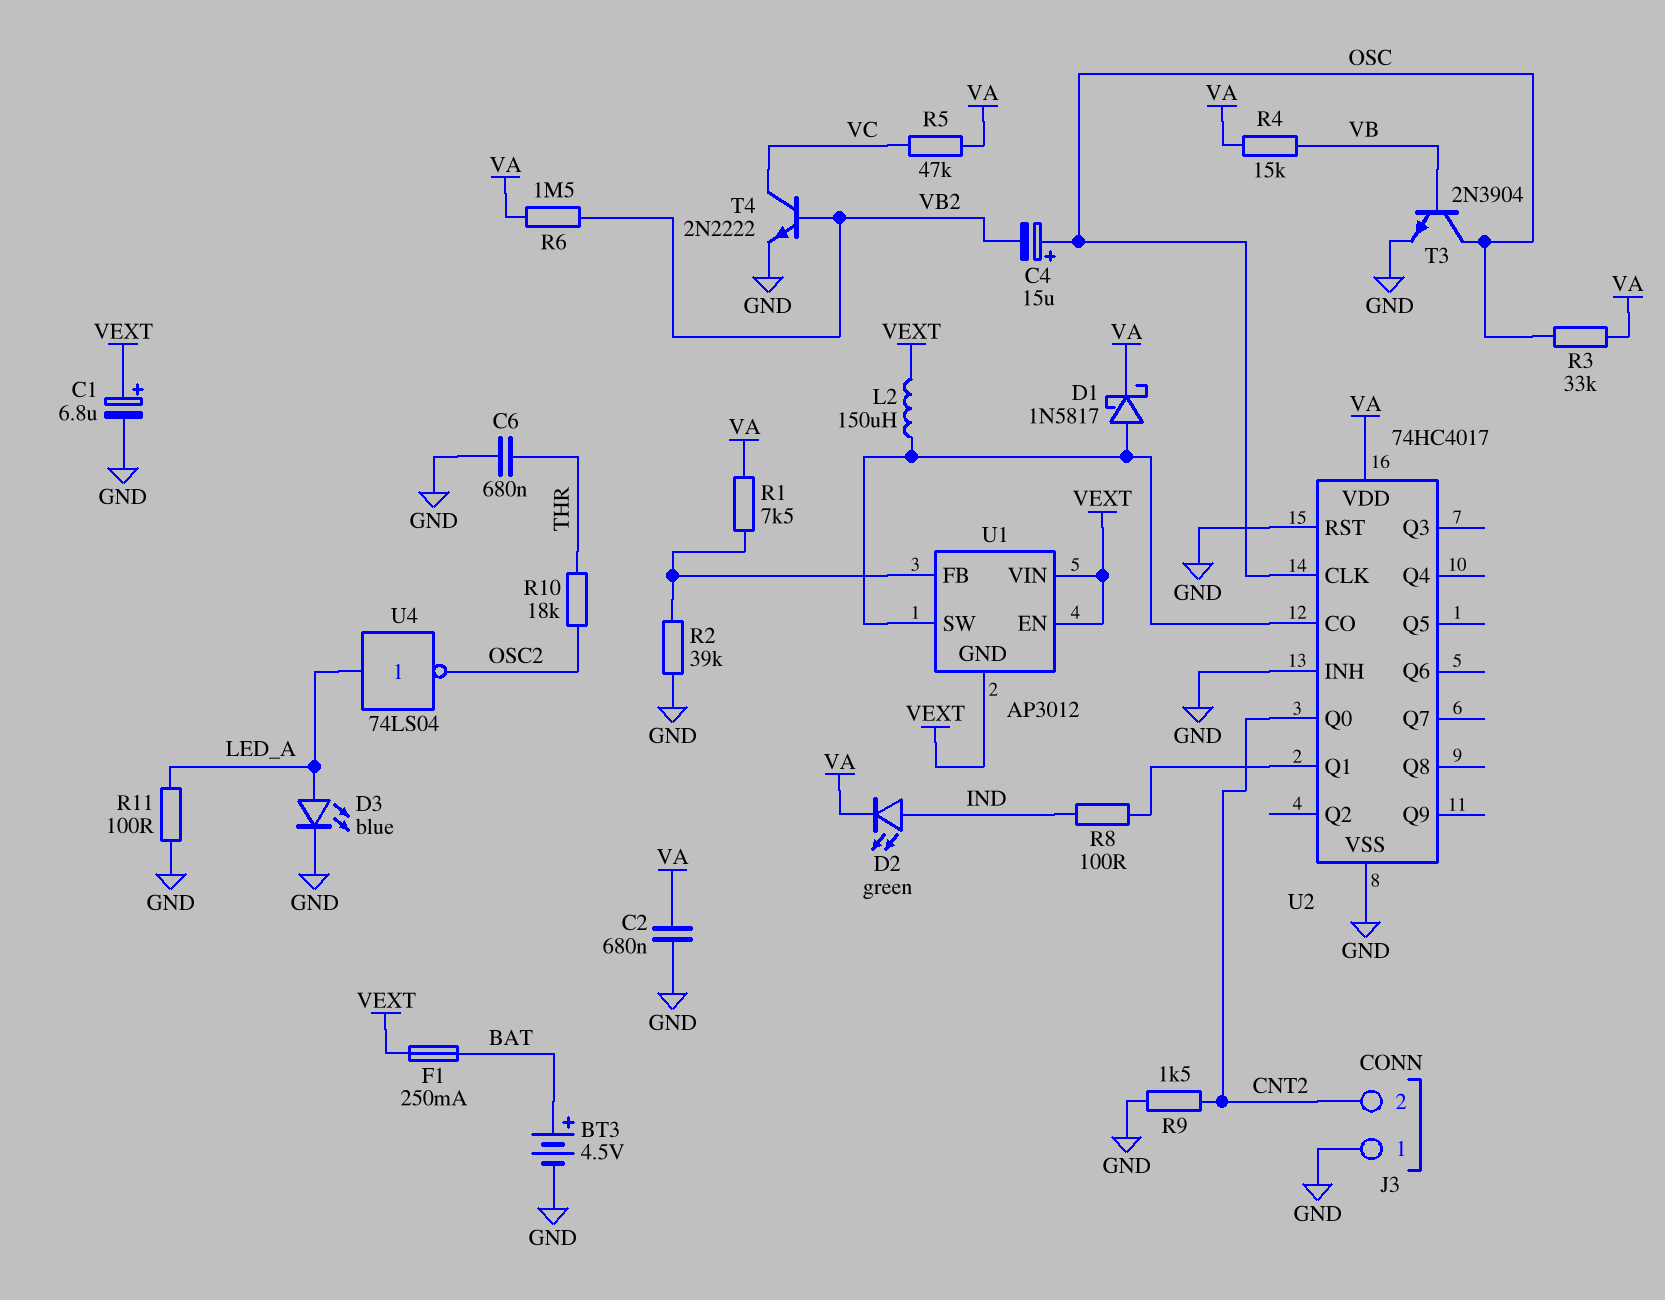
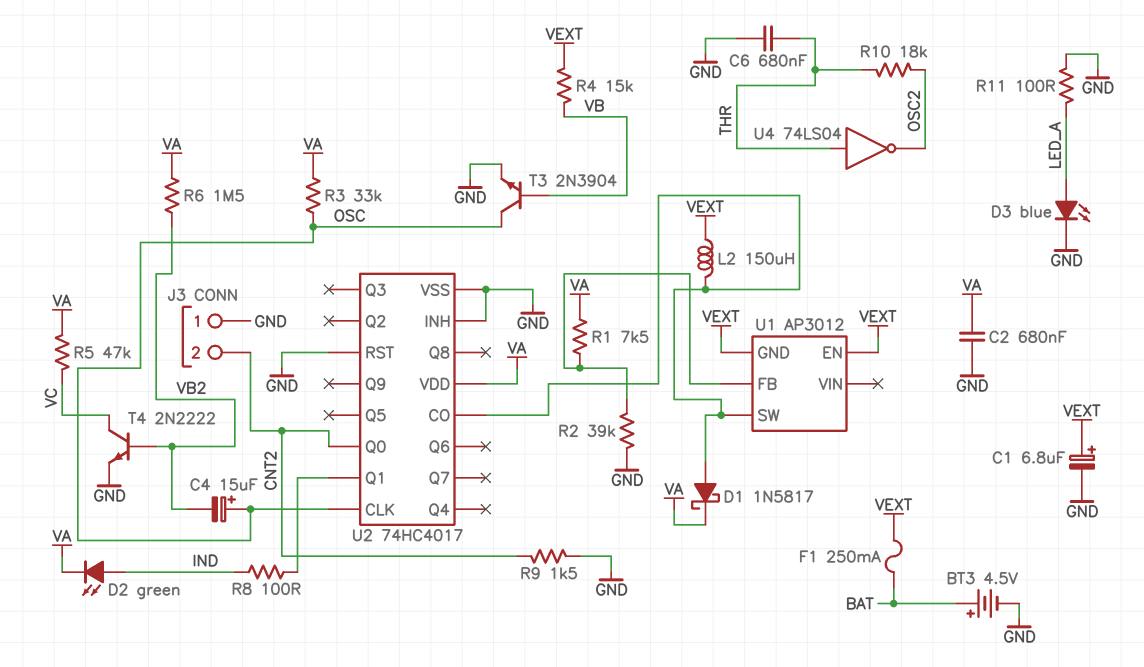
R4: 15k (VA, VB) -> 15k (VB, VEXT)
U1 pin VIN: VEXT -> none
U4: NOT 74LS04 (in LED_A, out OSC2) -> NOT 74LS04 (in THR, out OSC2)

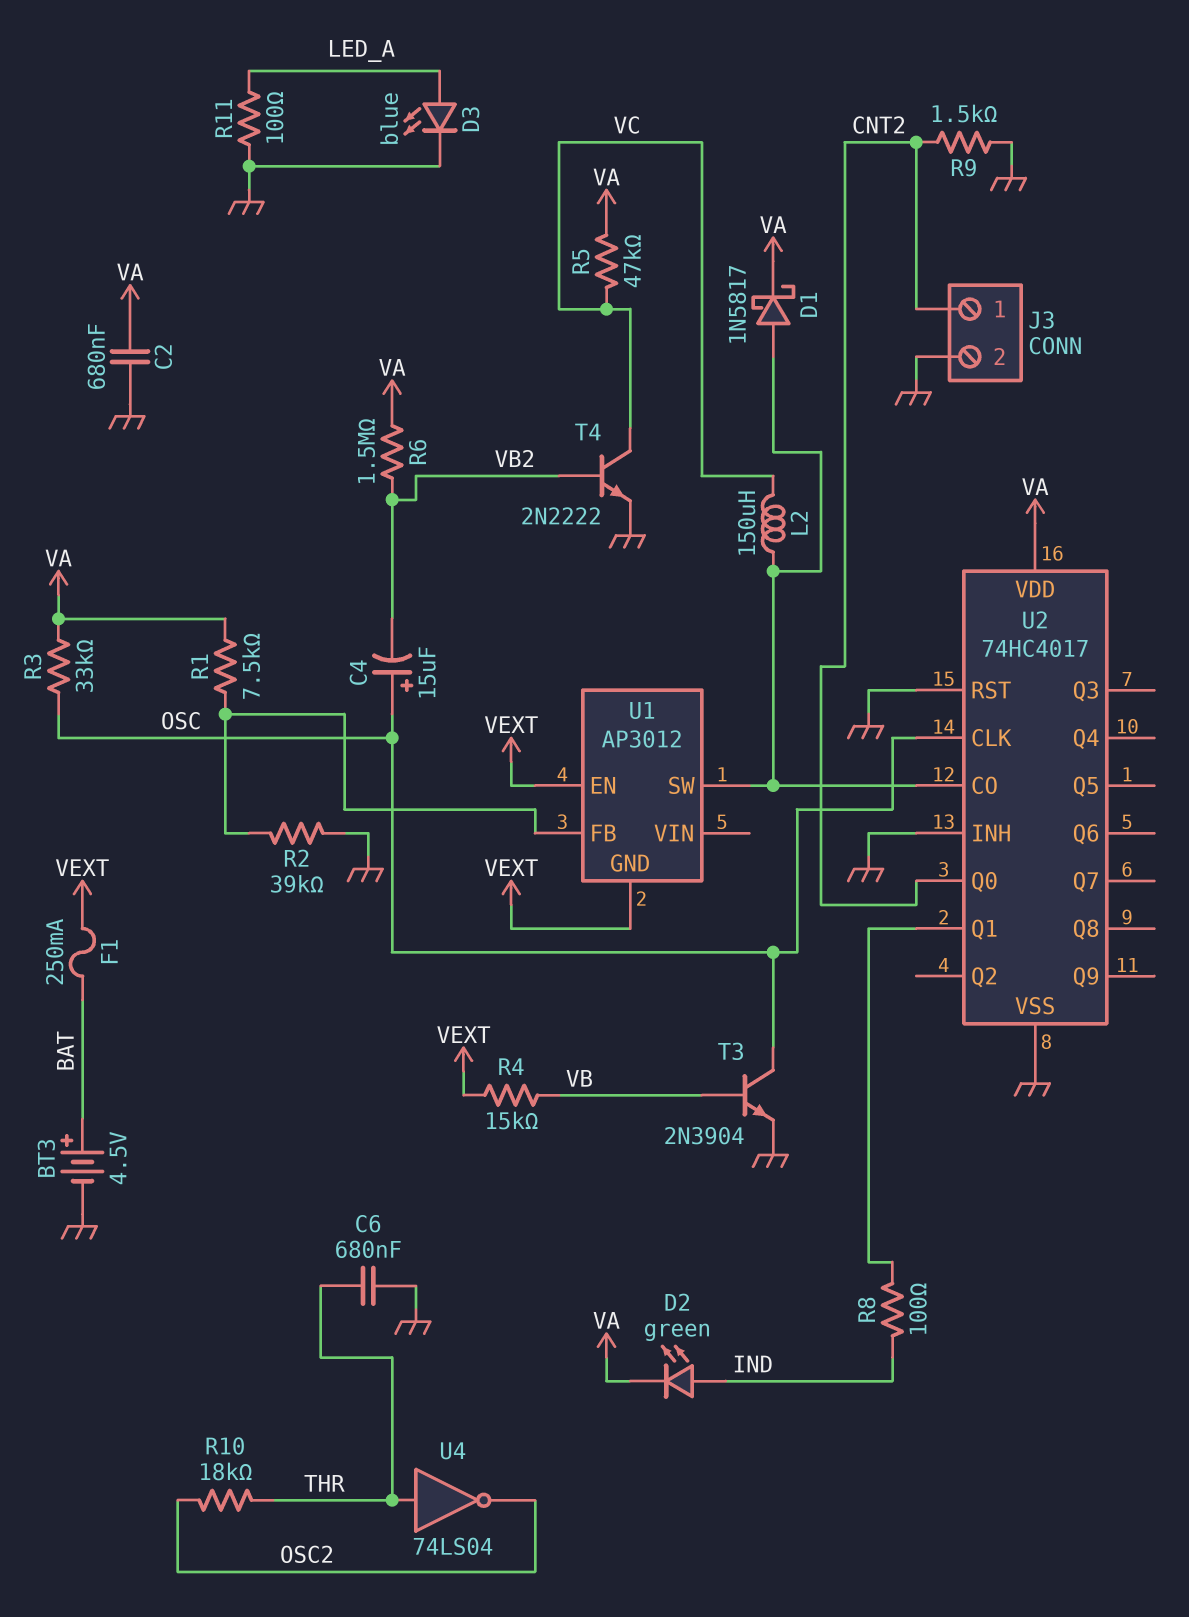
C1: 6.8uF (plus VEXT, minus GND) -> none
J3 pin 1: GND -> CNT2
J3 pin 2: CNT2 -> GND
L2: 150uH (U1/SW, VEXT) -> 150uH (U1/SW, VC)

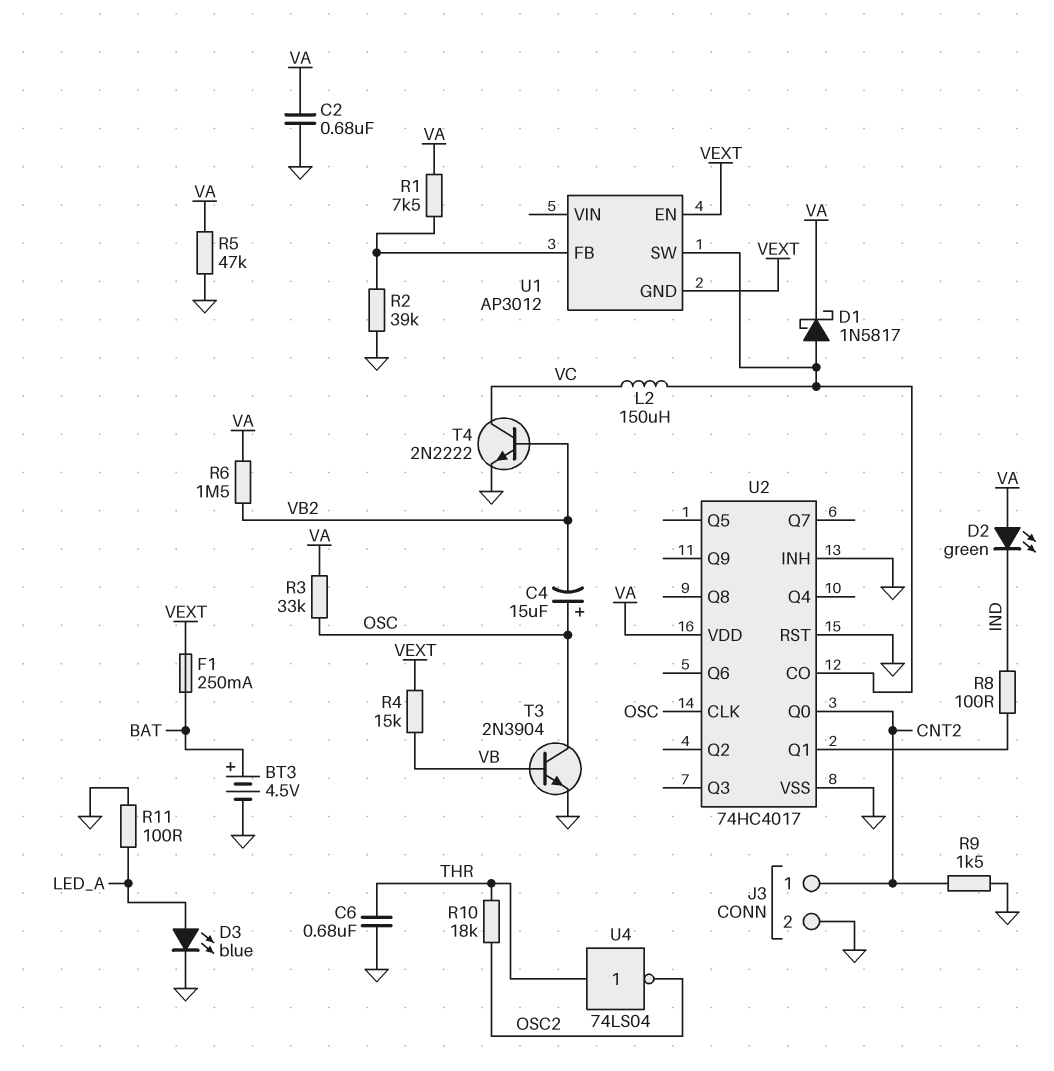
D2: LED green (A IND, K VA) -> LED green (A VA, K IND)
R5: 47k (VA, VC) -> 47k (GND, VA)

